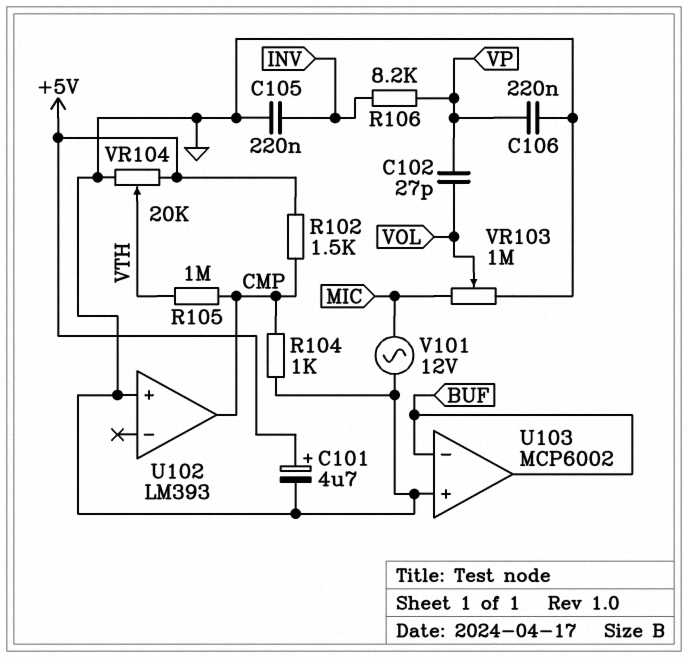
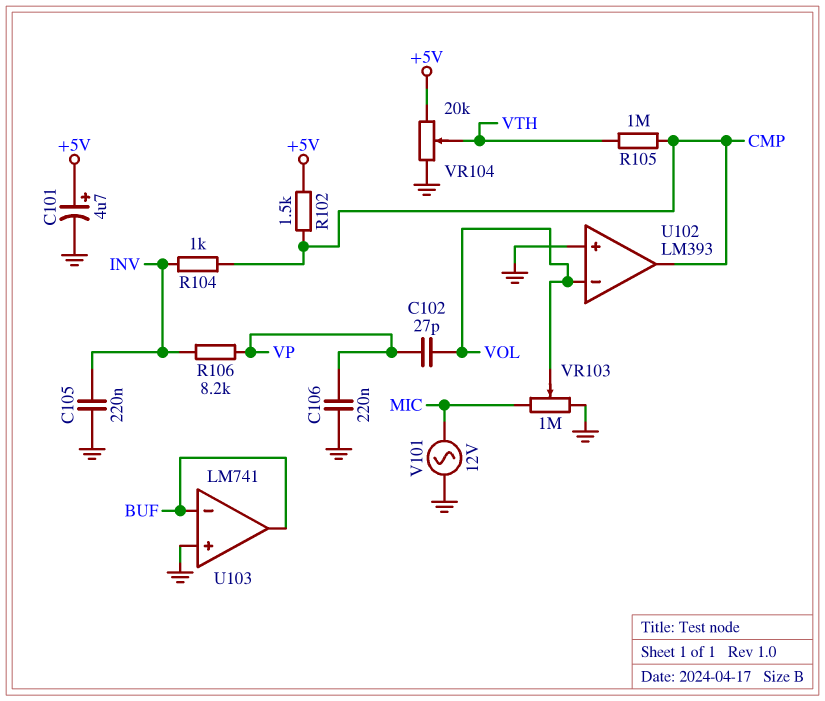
R104: 1k (CMP, GND) -> 1k (CMP, INV)
U102 pin in-: none -> VOL
U103: MCP6002 -> LM741

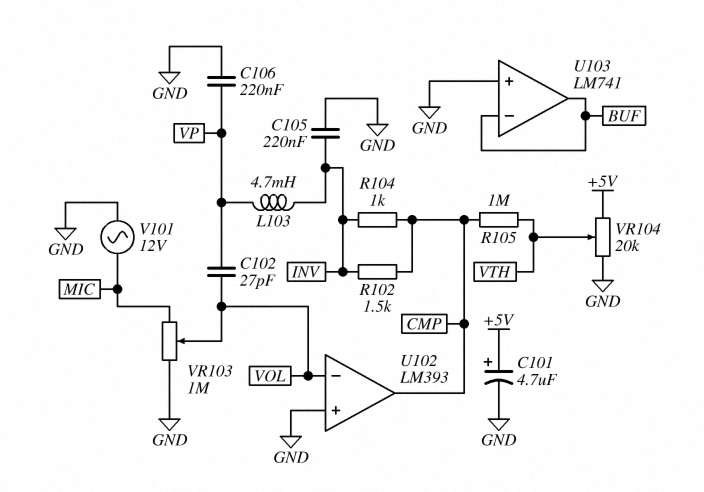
L103: none -> 4.7mH (INV, VP)
R102: 1.5k (+5V, CMP) -> 1.5k (CMP, INV)
R106: 8.2k (INV, VP) -> none

